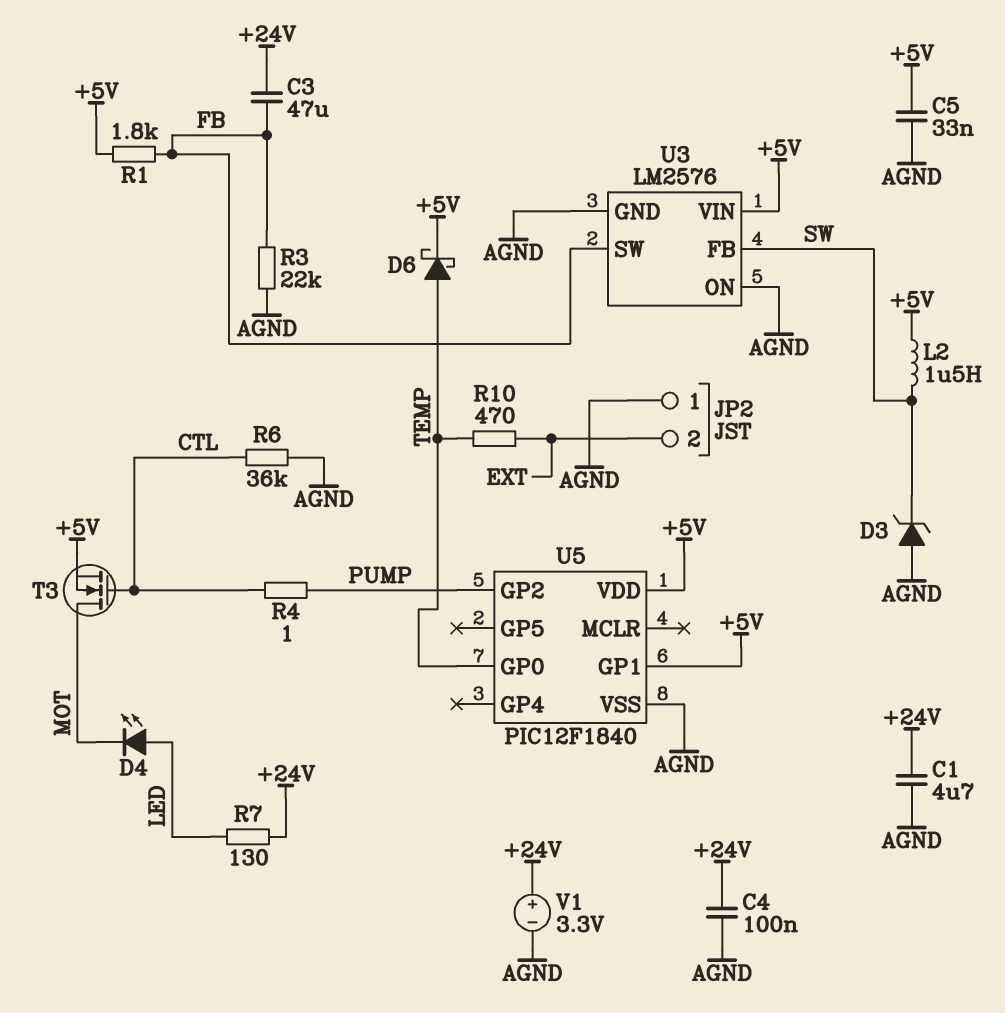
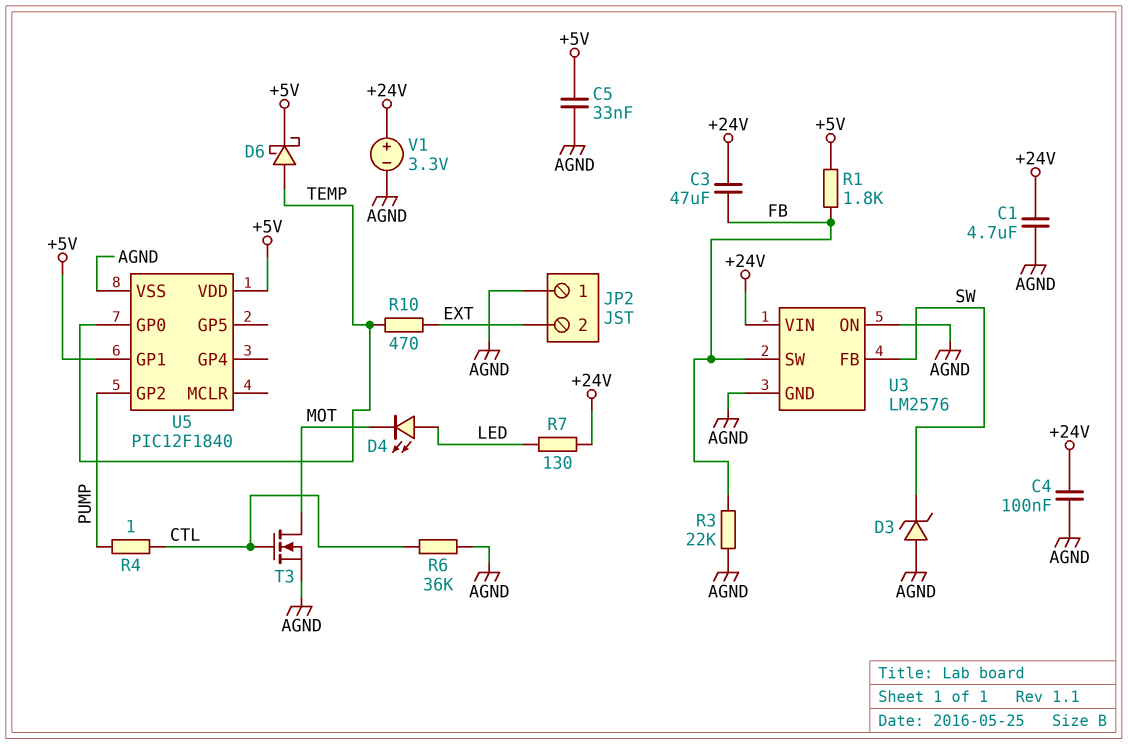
L2: 1.5uH (+5V, SW) -> none
T3: NMOS (G CTL, D MOT, S +5V) -> NMOS (G CTL, D MOT, S AGND)
U3 pin VIN: +5V -> +24V

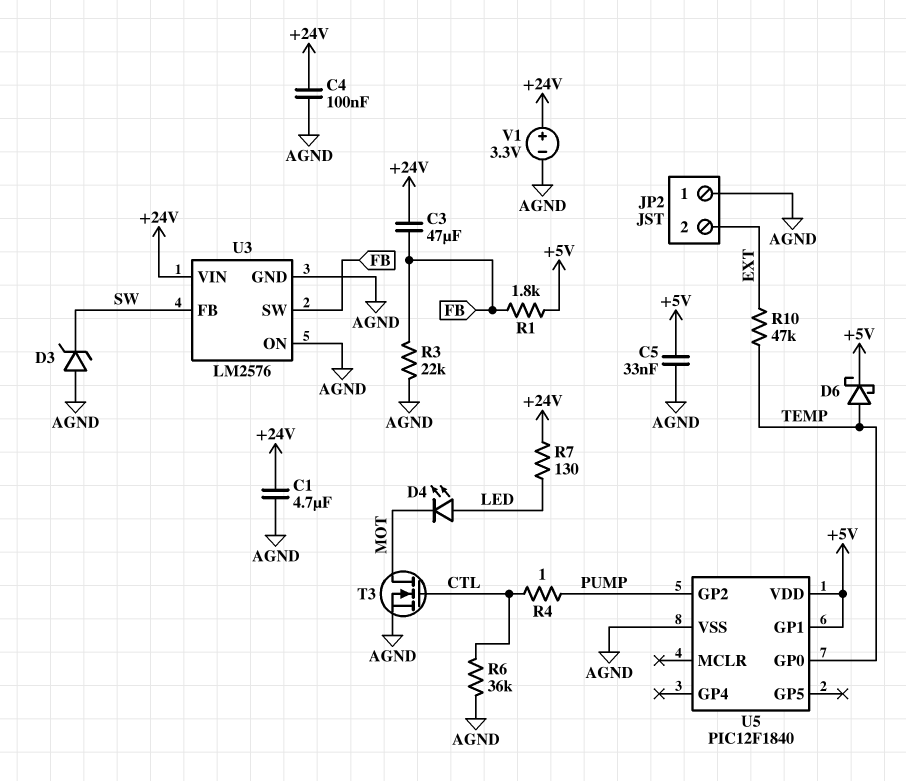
R10: 470 (EXT, TEMP) -> 47k (EXT, TEMP)

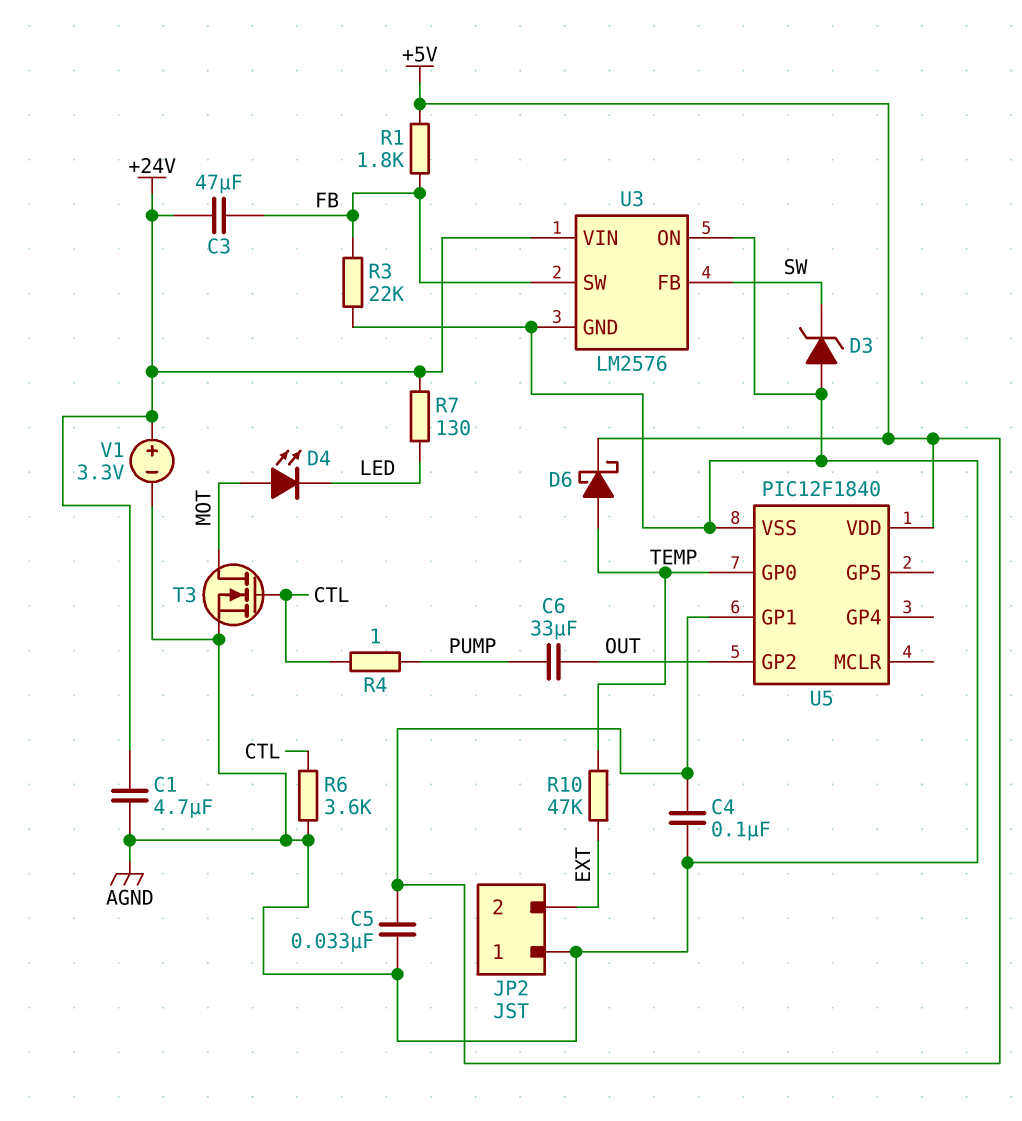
C4: 100nF (+24V, AGND) -> 100nF (+5V, AGND)
C6: none -> 33uF (OUT, PUMP)
D4: LED (A LED, K MOT) -> LED (A MOT, K LED)
R6: 36k (AGND, CTL) -> 3.6k (AGND, CTL)
U5 pin GP2: PUMP -> OUT

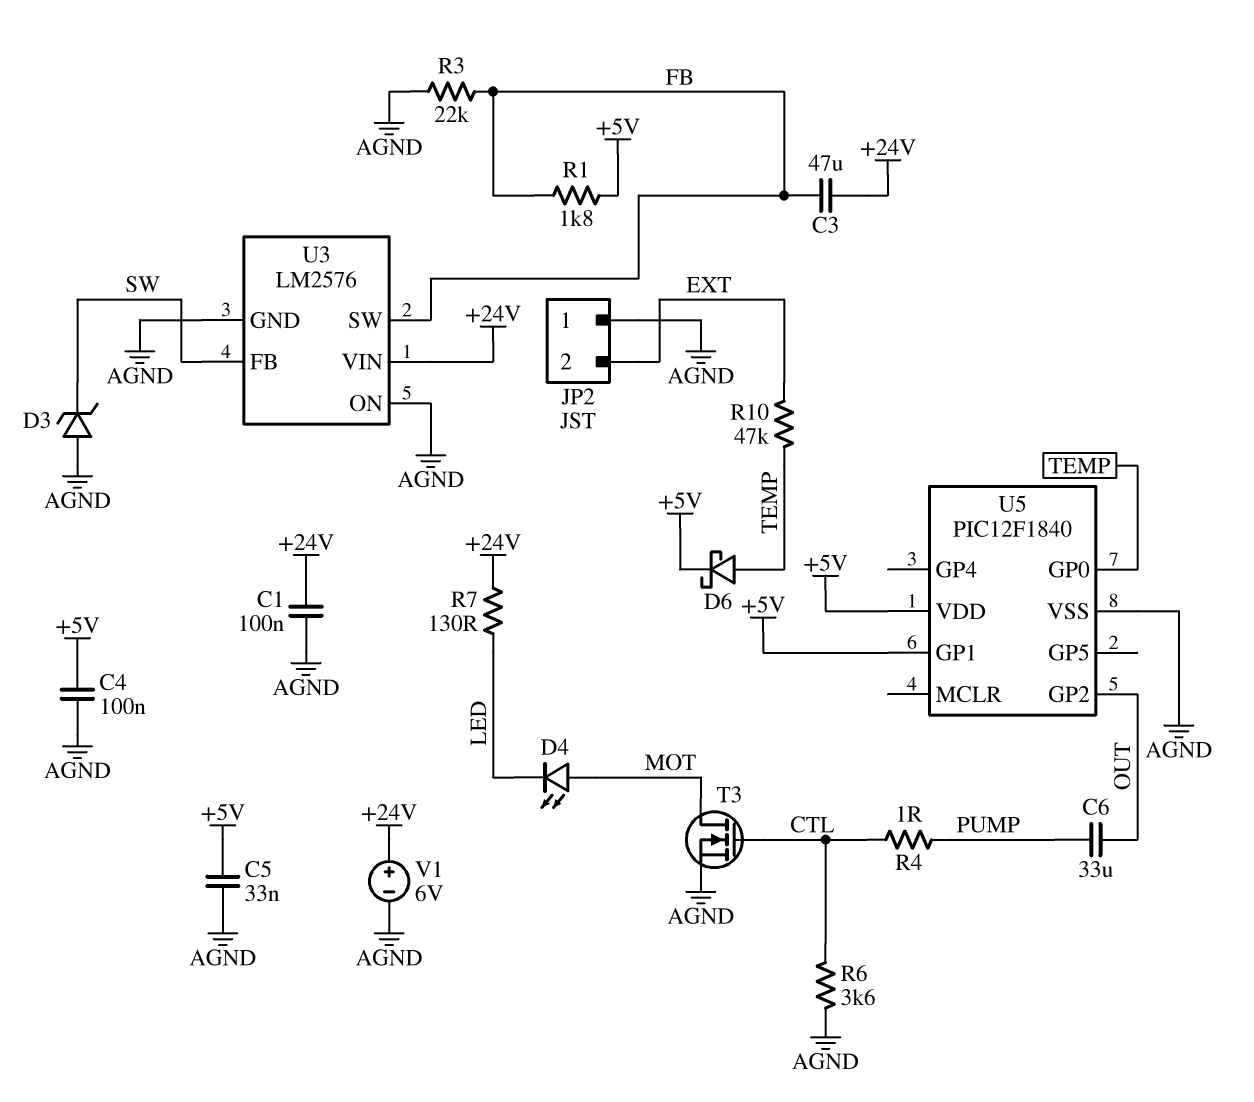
C1: 4.7uF (+24V, AGND) -> 100nF (+24V, AGND)
V1: 3.3V (plus +24V, minus AGND) -> 6V (plus +24V, minus AGND)

